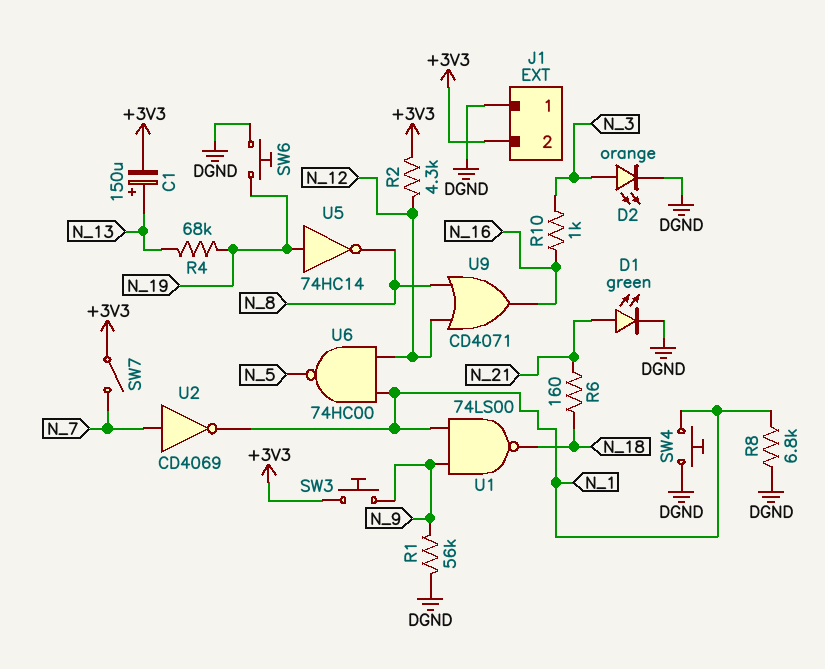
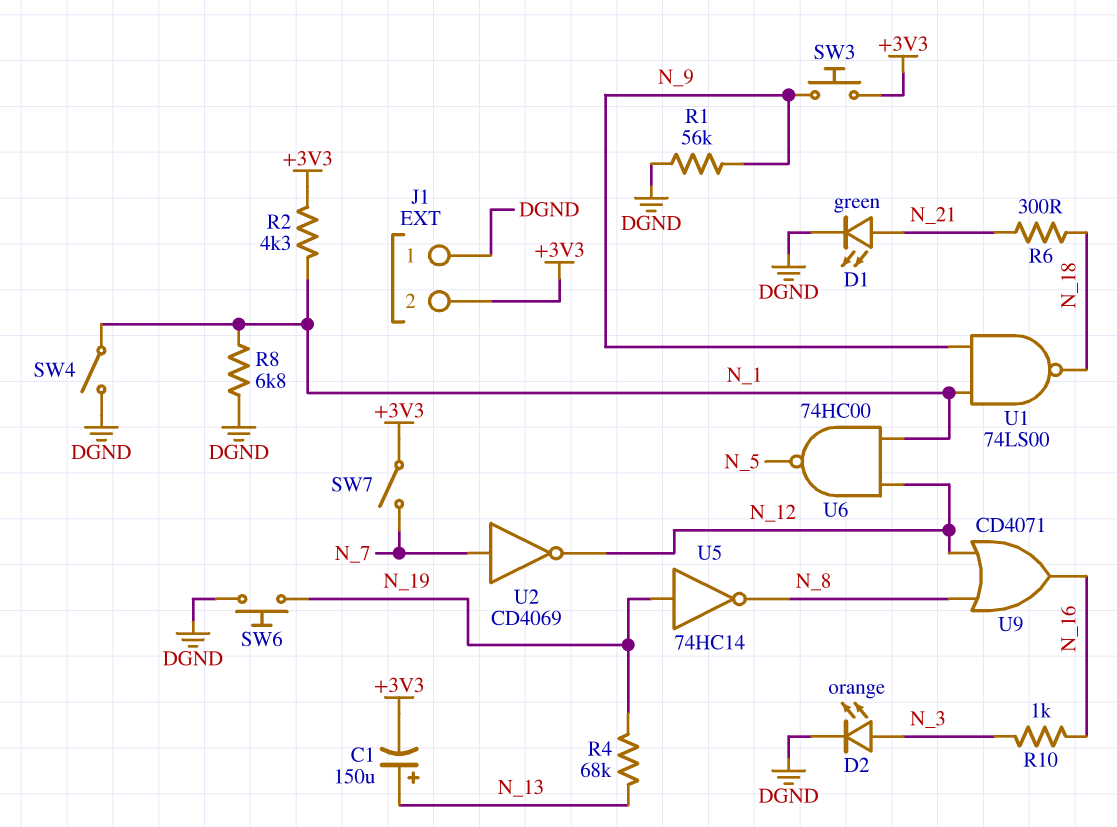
R2: 4.3k (+3V3, N_12) -> 4.3k (+3V3, N_1)
R6: 160 (N_18, N_21) -> 300 (N_18, N_21)
SW4: button (DGND, N_1) -> switch (DGND, N_1)
U2: NOT CD4069 (in N_7, out N_1) -> NOT CD4069 (in N_7, out N_12)

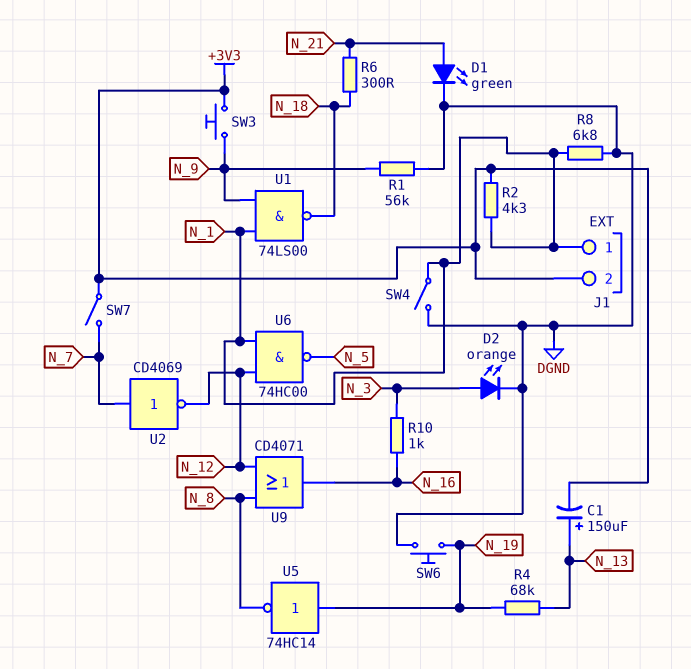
J1 pin 1: DGND -> N_1

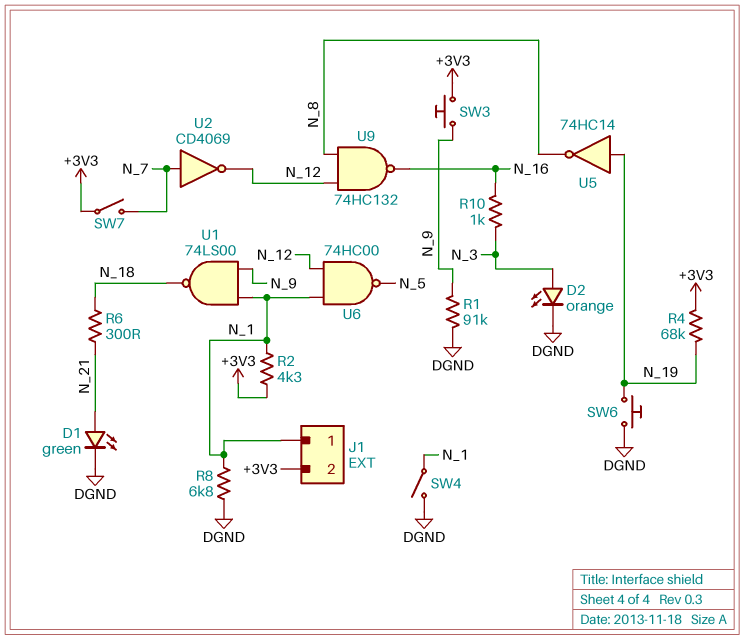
C1: 150uF (plus N_13, minus +3V3) -> none
R1: 56k (DGND, N_9) -> 91k (DGND, N_9)
R4: 68k (N_13, N_19) -> 68k (+3V3, N_19)
U9: OR CD4071 (in N_8, in N_12, out N_16) -> NAND 74HC132 (in N_8, in N_12, out N_16)

